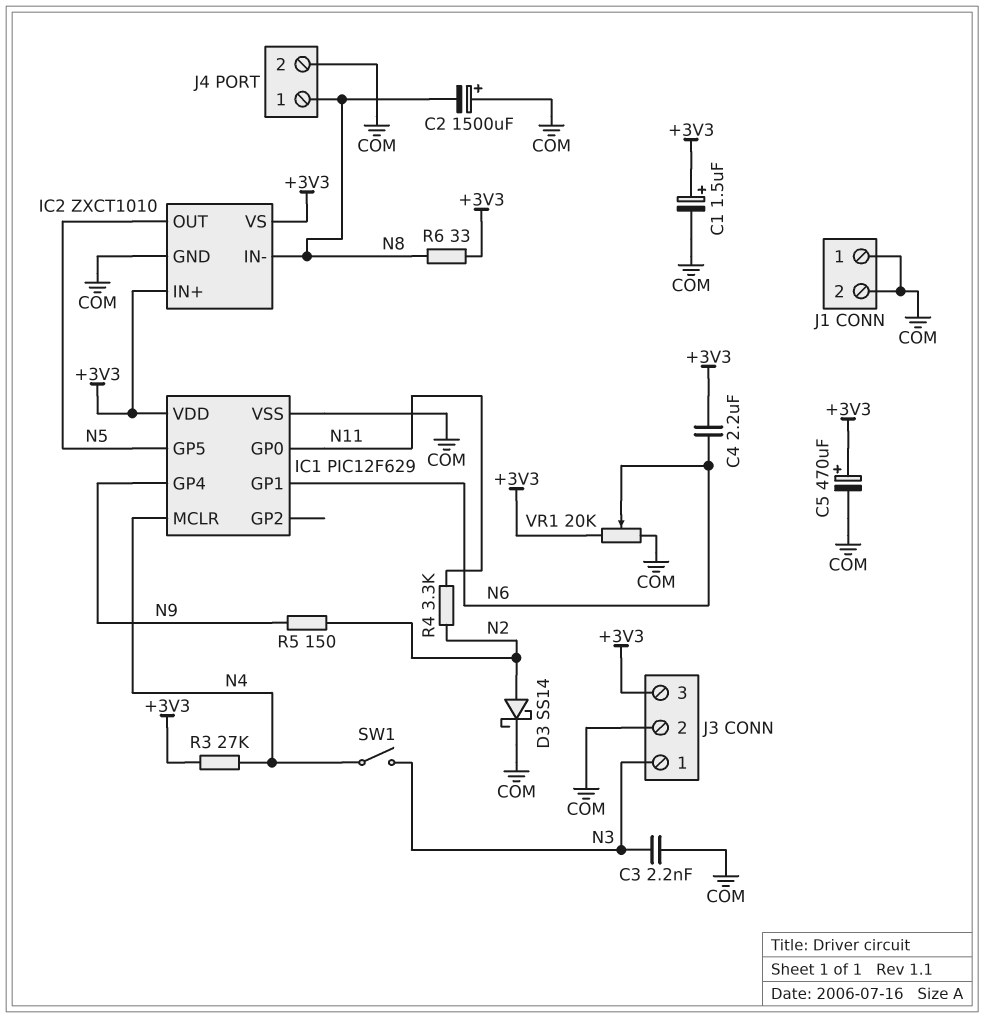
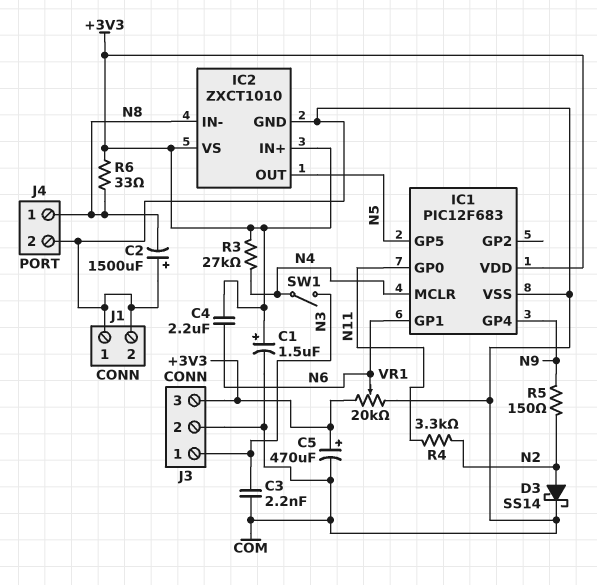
IC1: PIC12F629 -> PIC12F683

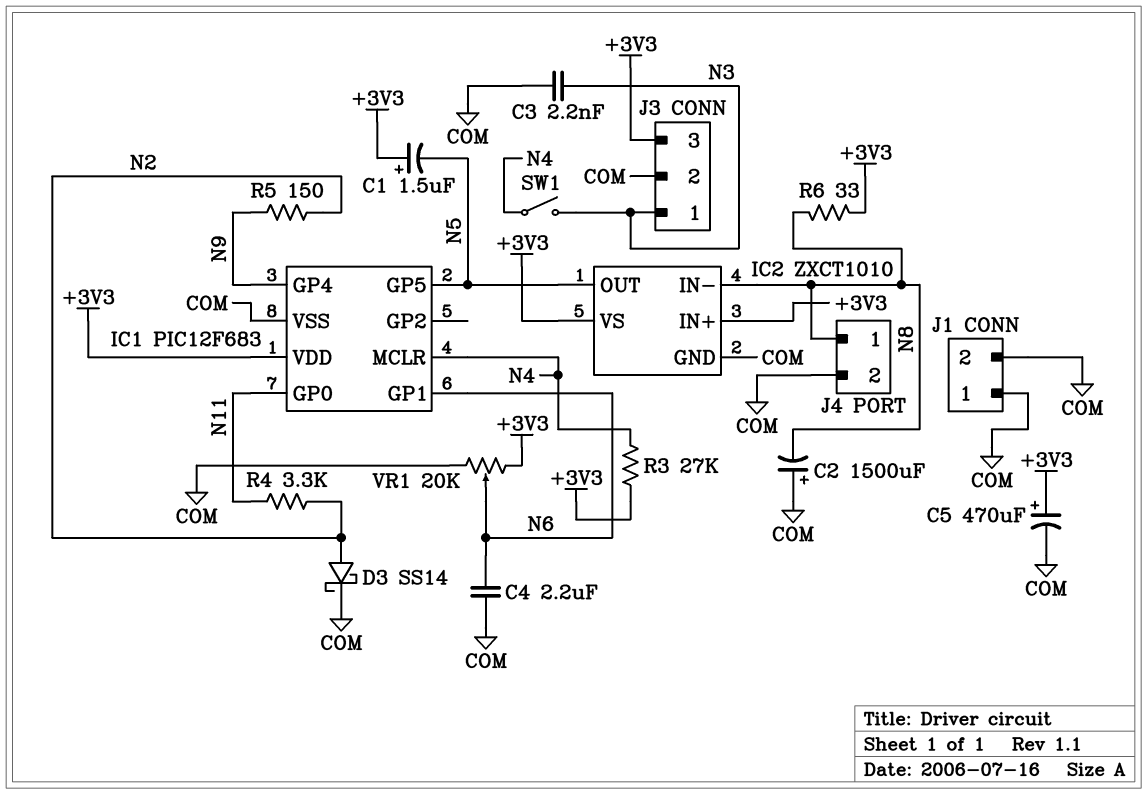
C1: 1.5uF (plus +3V3, minus COM) -> 1.5uF (plus +3V3, minus N5)
C4: 2.2uF (+3V3, N6) -> 2.2uF (COM, N6)

